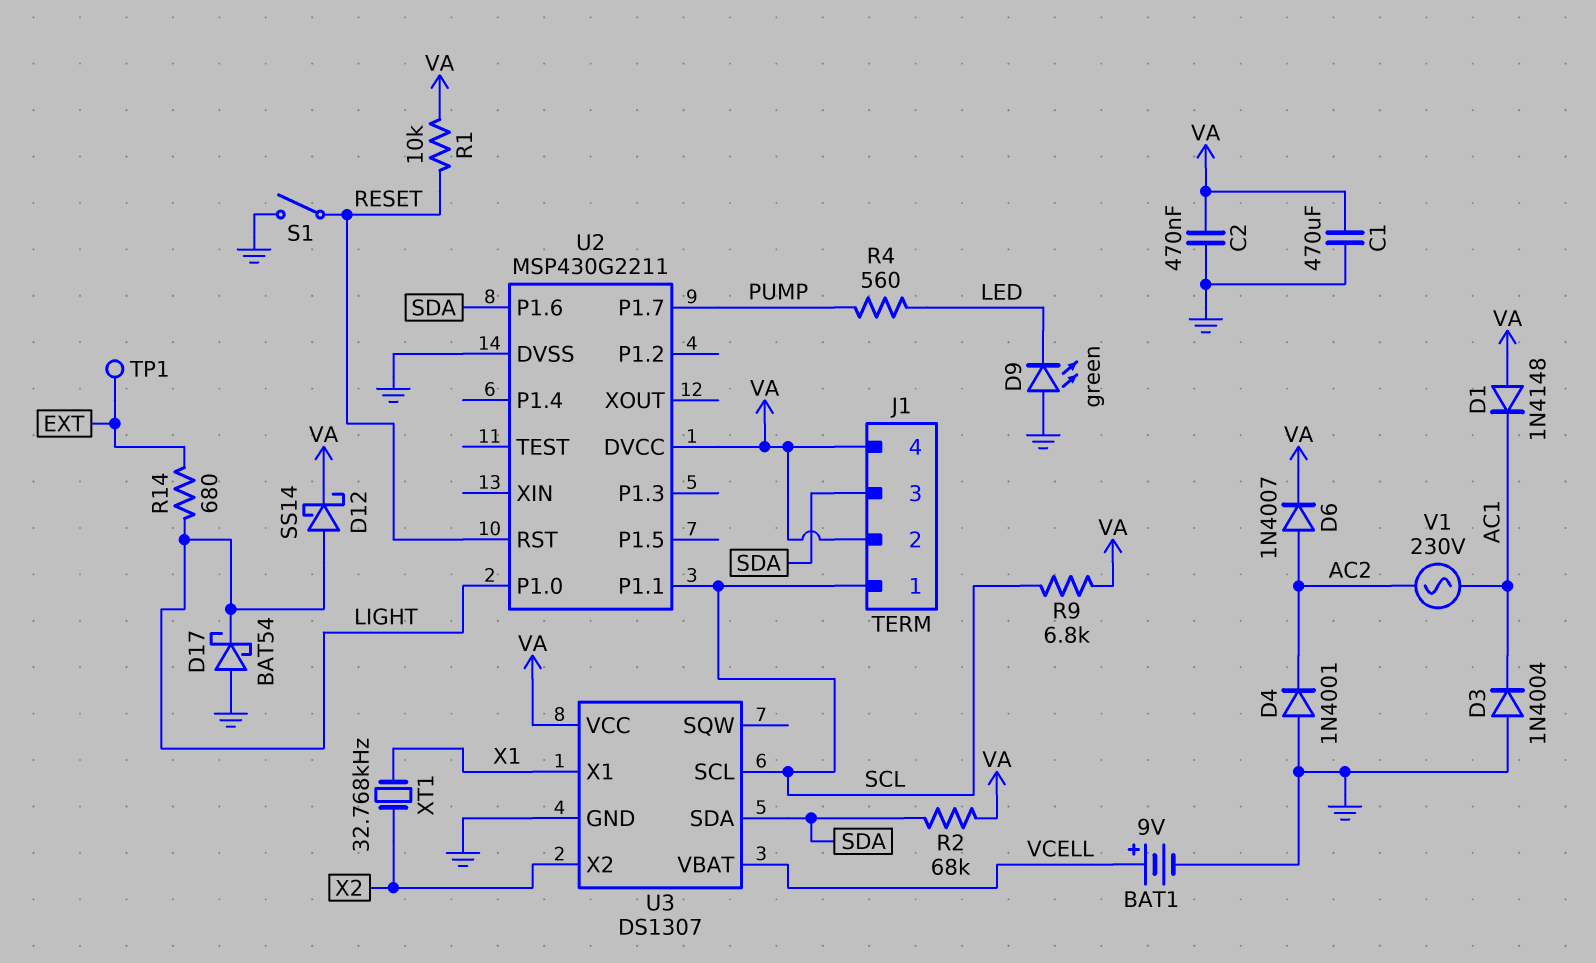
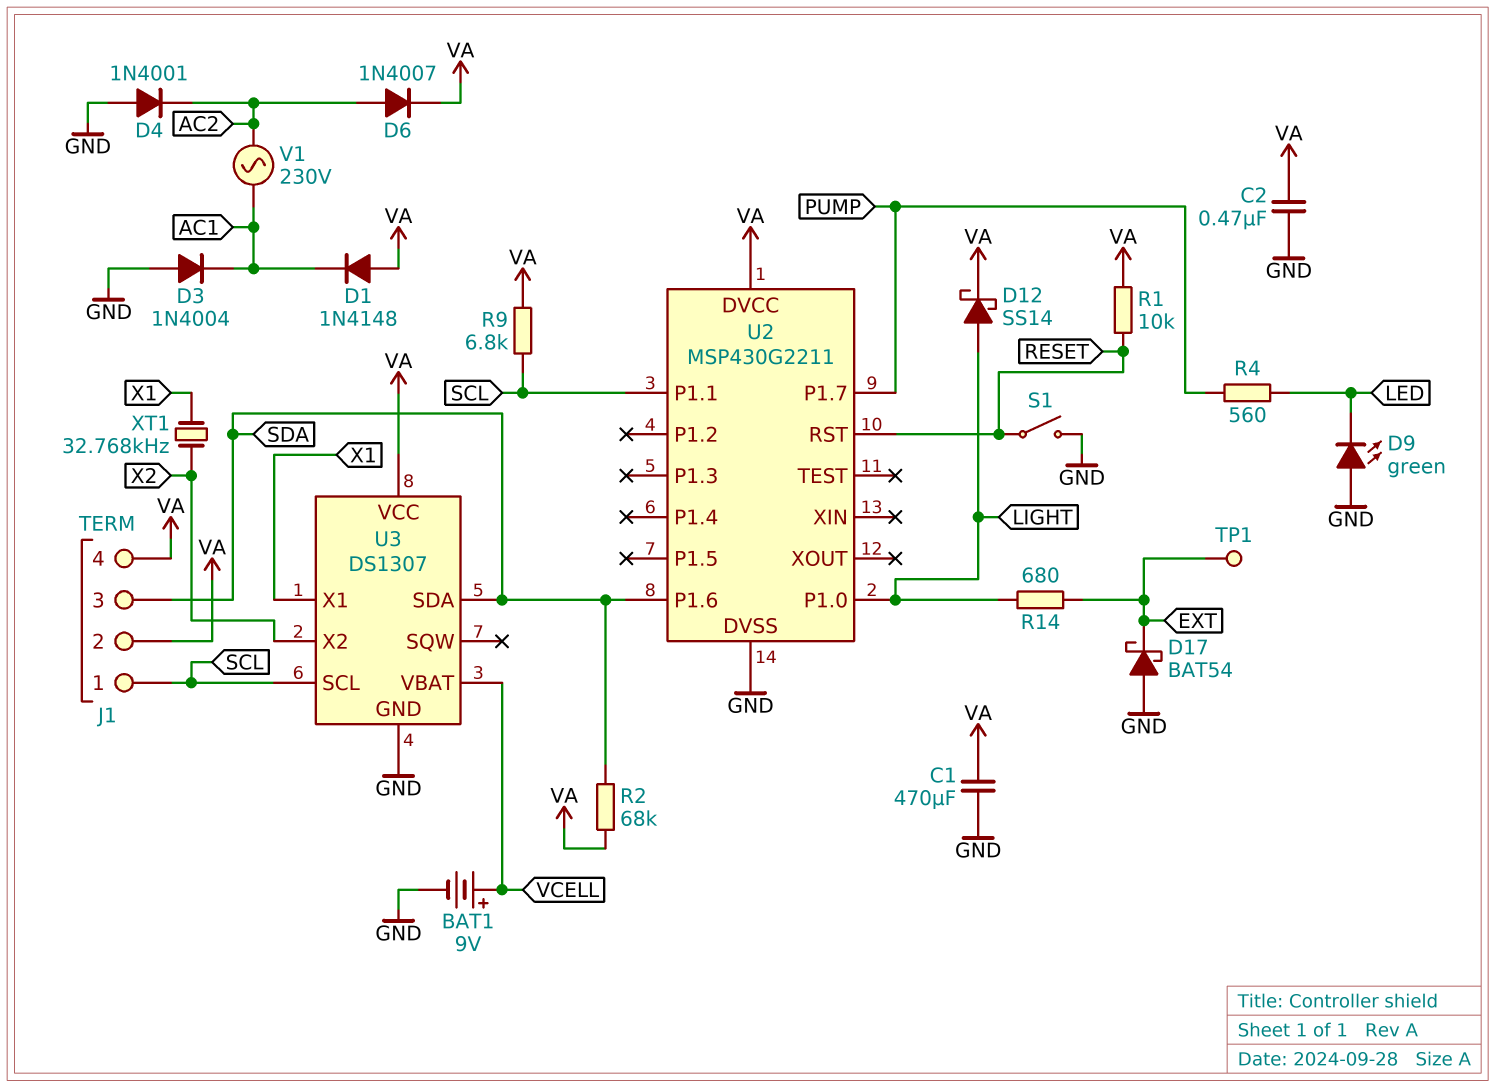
D17: schottky BAT54 (A GND, K LIGHT) -> schottky BAT54 (A GND, K EXT)

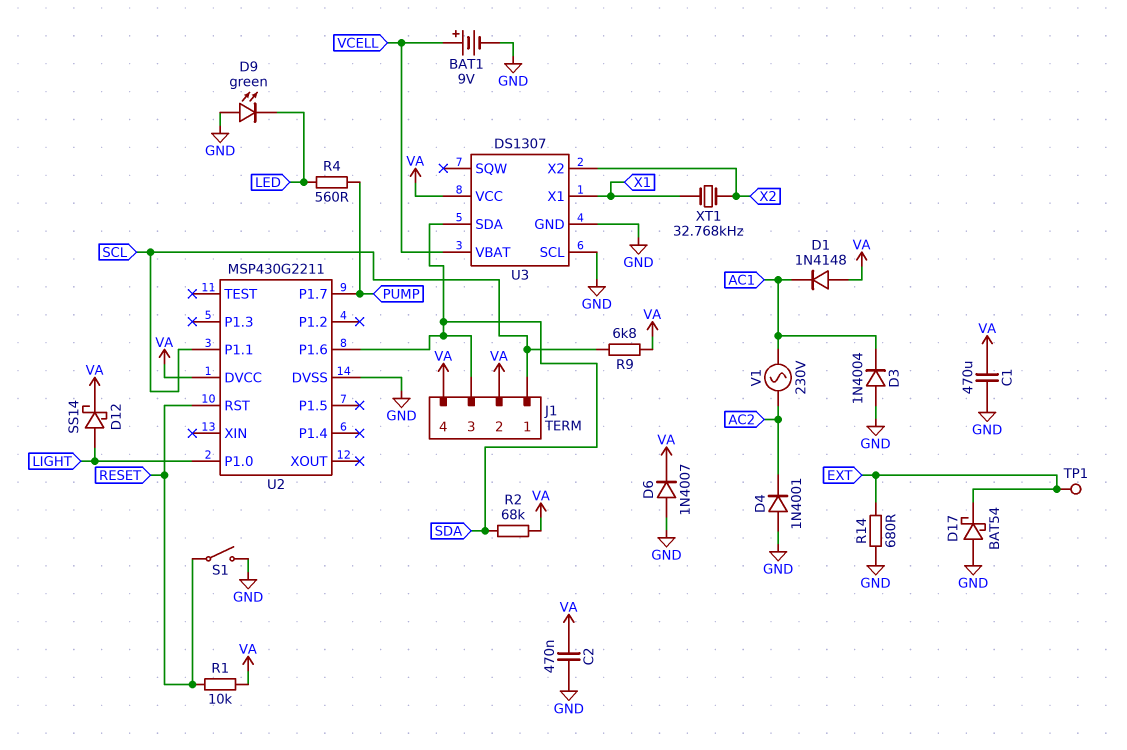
D6: diode 1N4007 (A AC2, K VA) -> diode 1N4007 (A GND, K VA)
R14: 680 (EXT, LIGHT) -> 680 (EXT, GND)
U3 pin SCL: SCL -> GND

